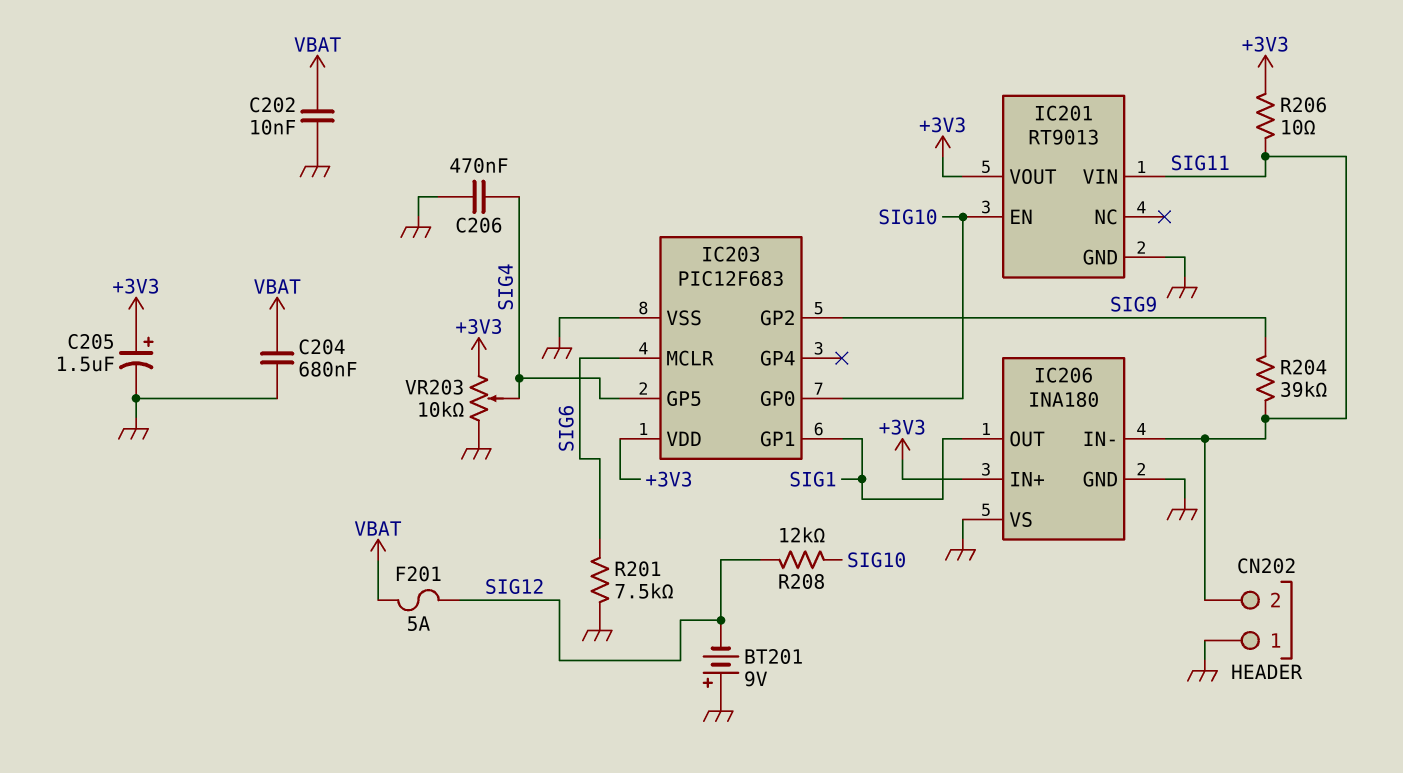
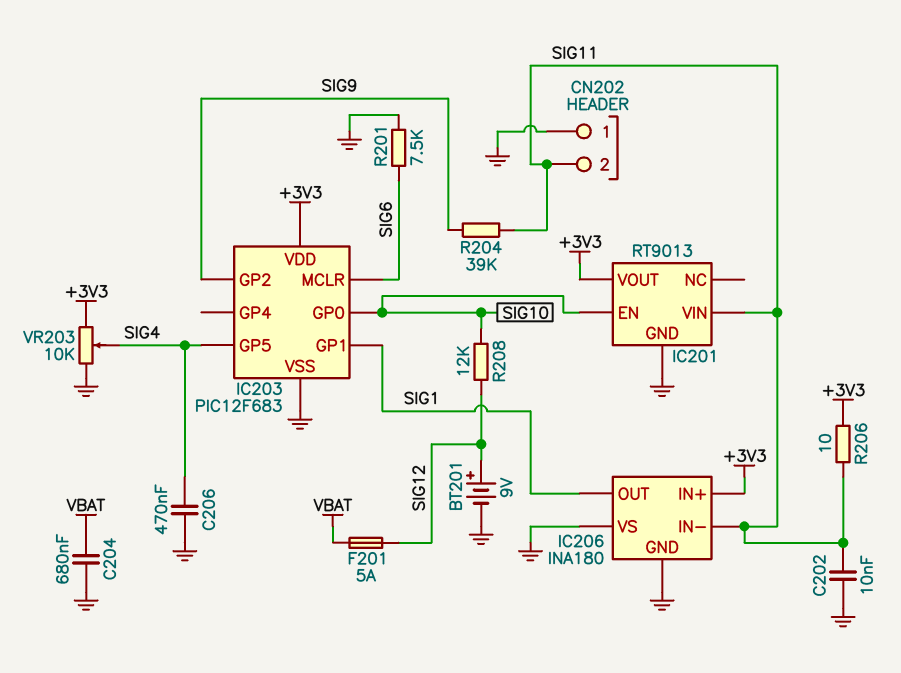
BT201: 9V (plus GND, minus SIG12) -> 9V (plus SIG12, minus GND)
C202: 10nF (GND, VBAT) -> 10nF (GND, SIG11)
C205: 1.5uF (plus +3V3, minus GND) -> none

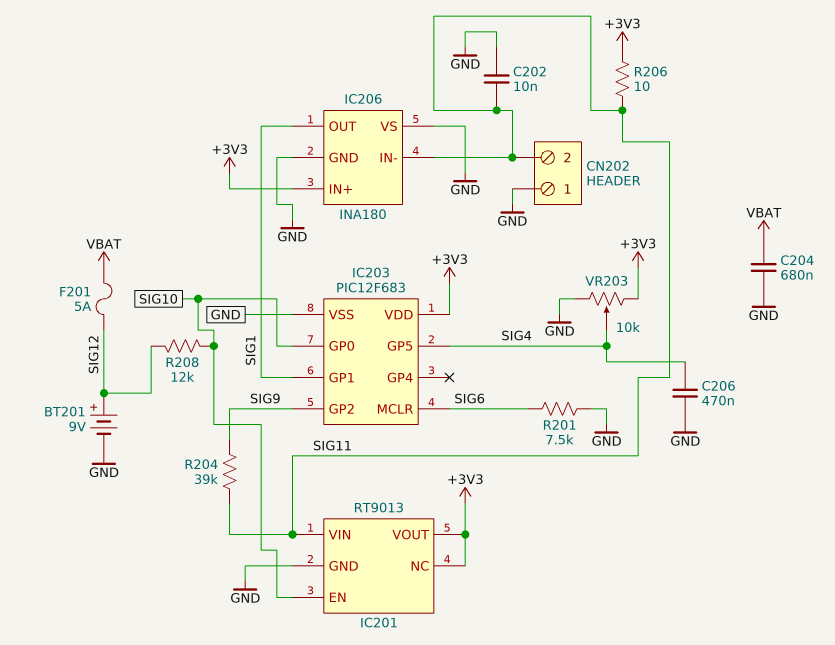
IC201 pin NC: none -> +3V3

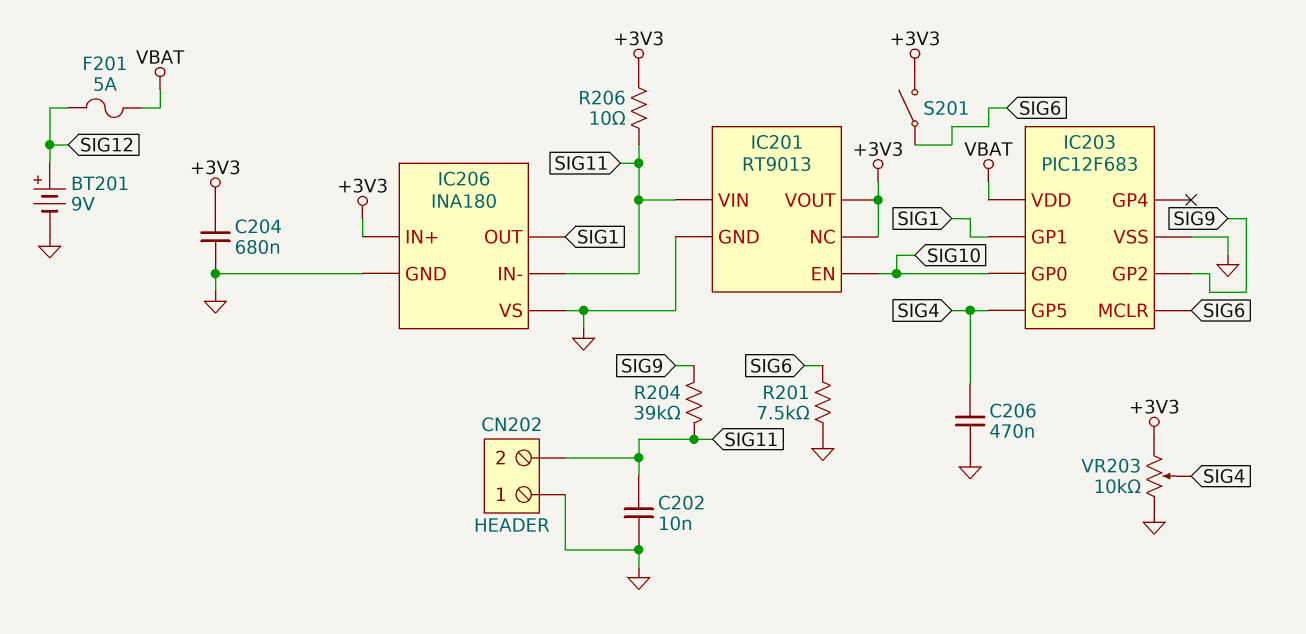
C204: 680nF (GND, VBAT) -> 680nF (+3V3, GND)
IC203 pin VDD: +3V3 -> VBAT
R208: 12k (SIG10, SIG12) -> none
S201: none -> switch (+3V3, SIG6)

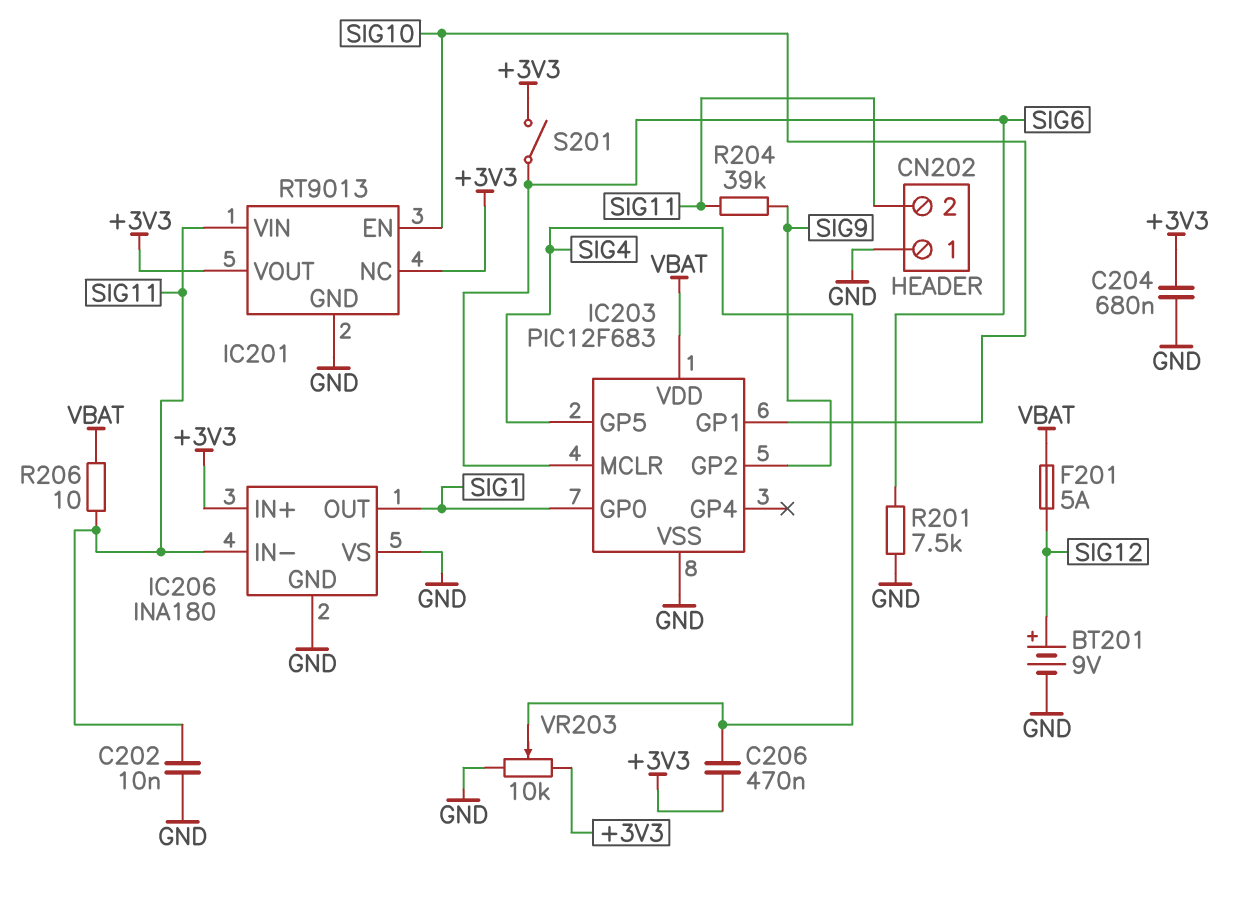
C206: 470nF (GND, SIG4) -> 470nF (+3V3, SIG4)
IC203 pin GP0: SIG10 -> SIG1
IC203 pin GP1: SIG1 -> SIG10
R206: 10 (+3V3, SIG11) -> 10 (SIG11, VBAT)

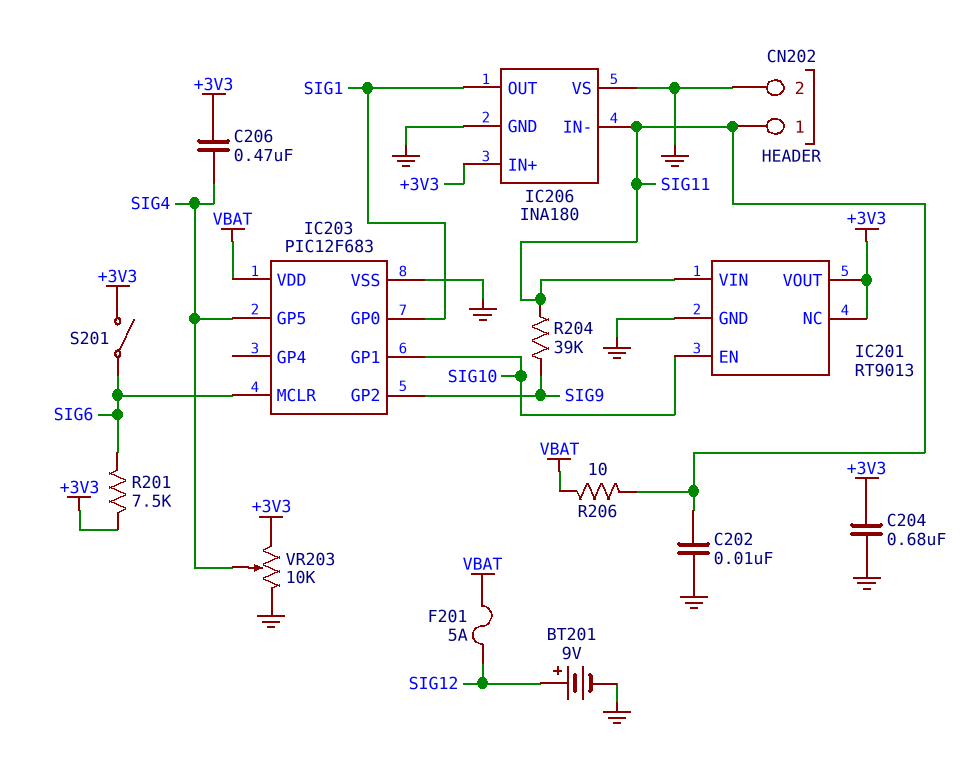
CN202 pin 1: GND -> SIG11
CN202 pin 2: SIG11 -> GND
R201: 7.5k (GND, SIG6) -> 7.5k (+3V3, SIG6)

